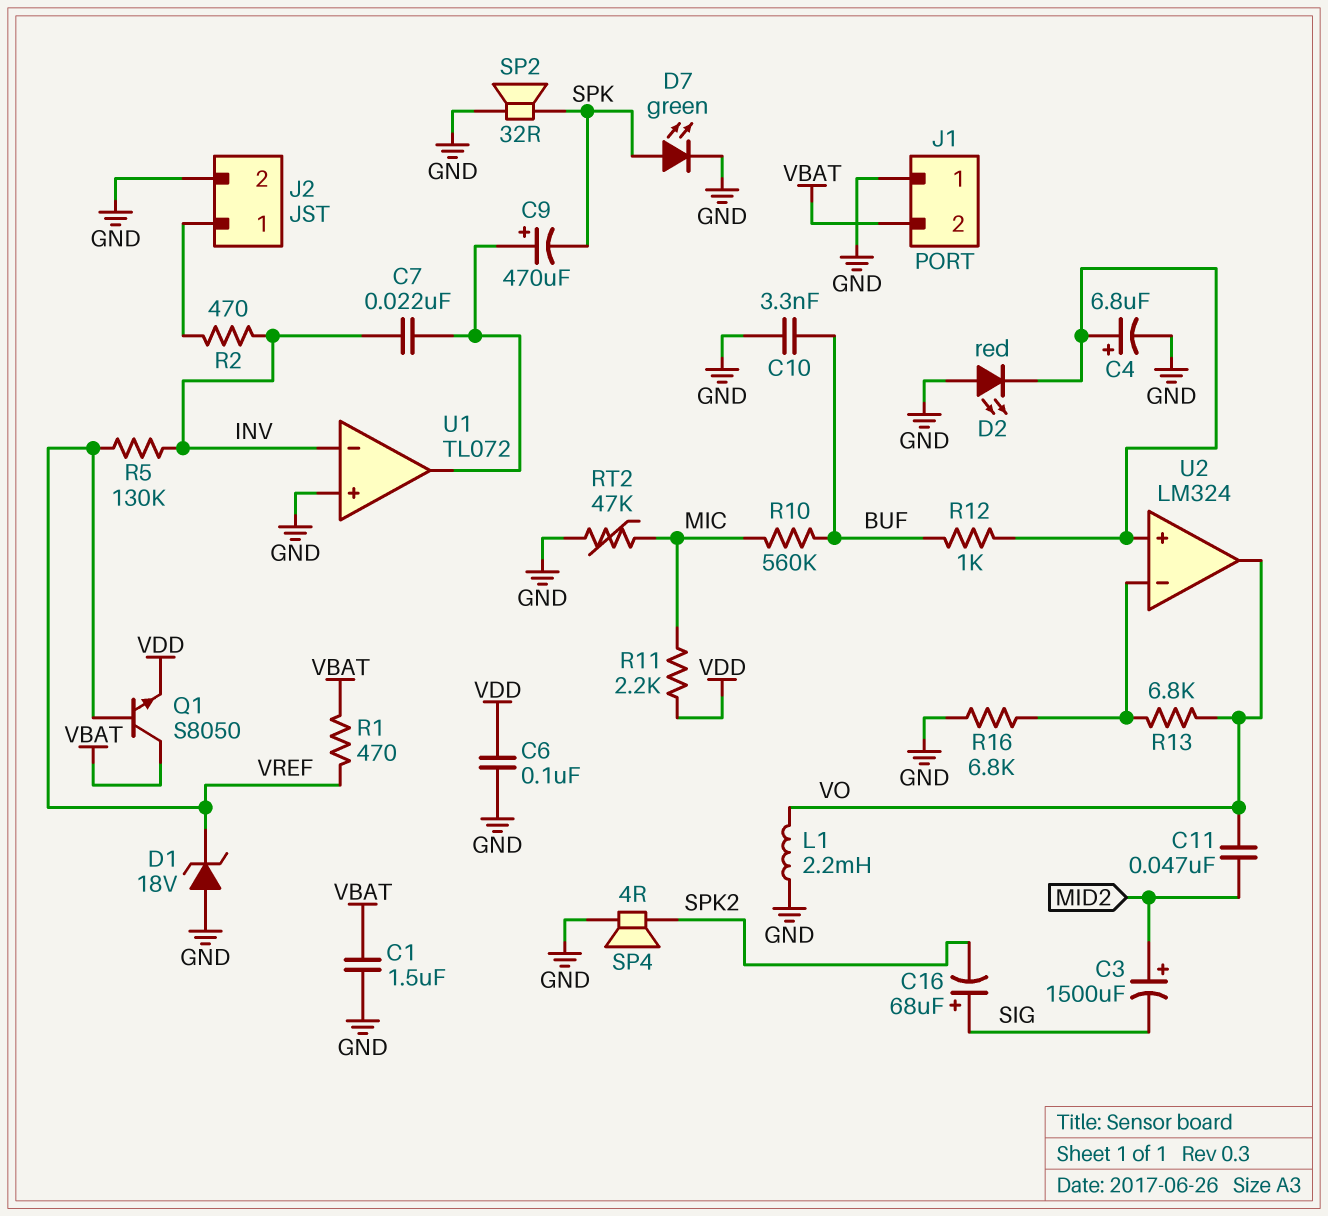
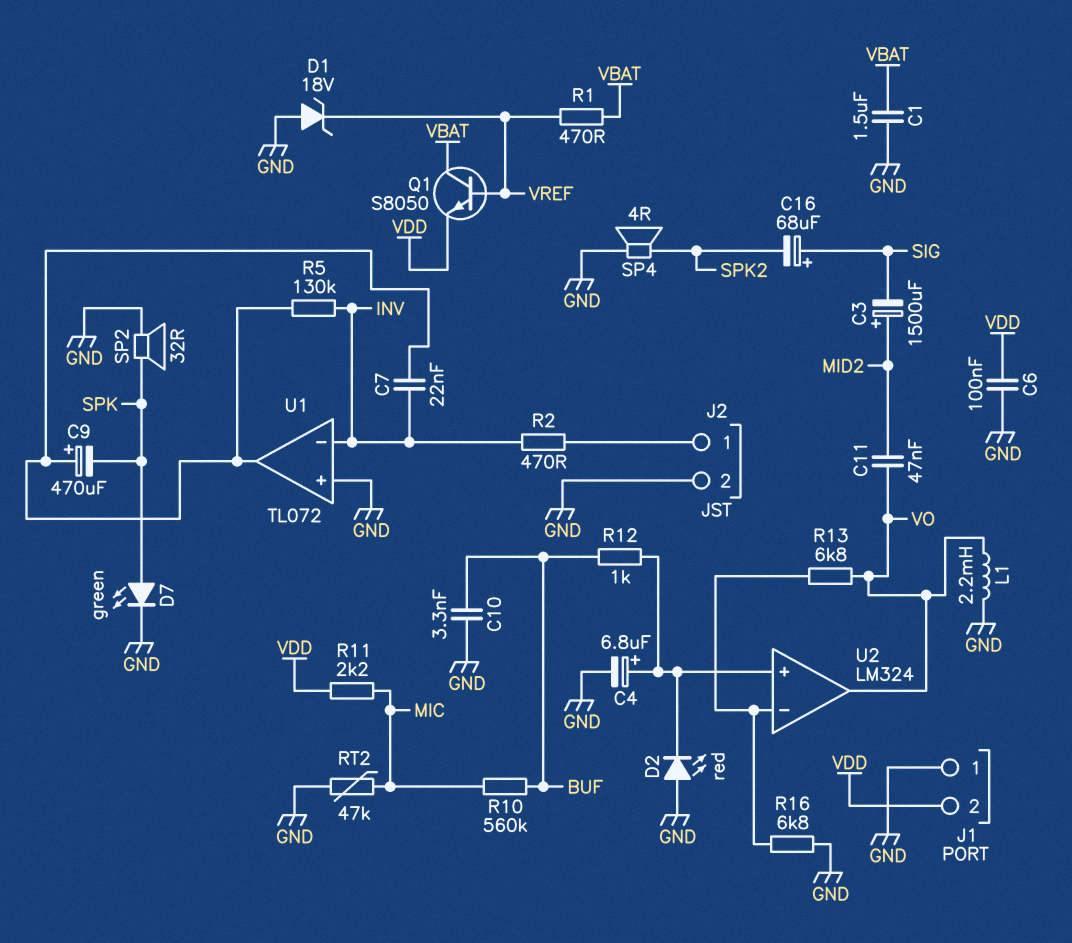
J1 pin 2: VBAT -> VDD
R5: 130k (INV, VREF) -> 130k (INV, U1/out)

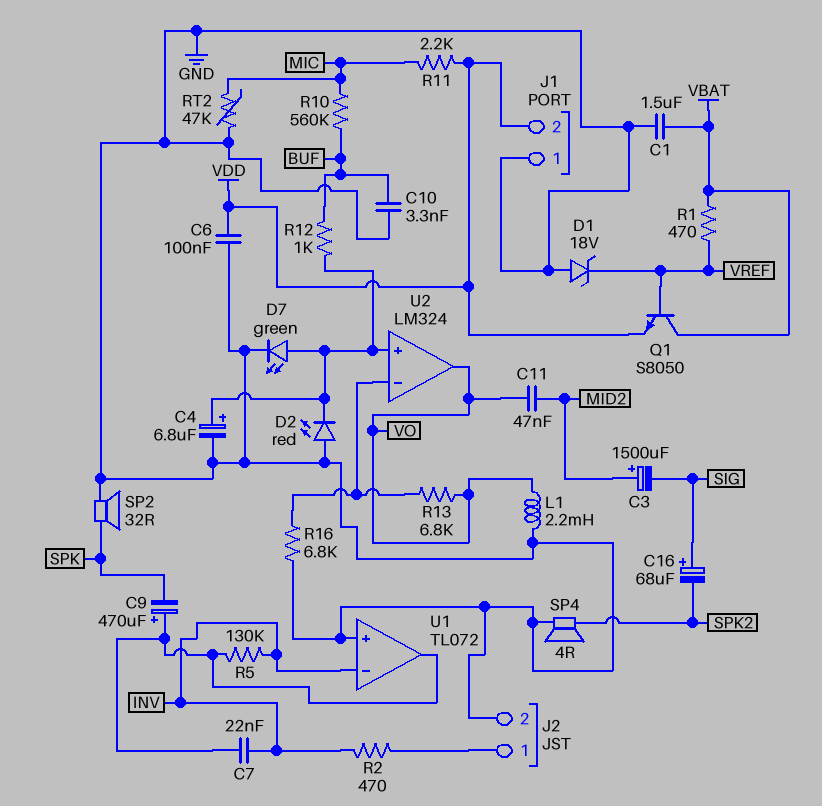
D7: LED green (A SPK, K GND) -> LED green (A U2/in+, K GND)

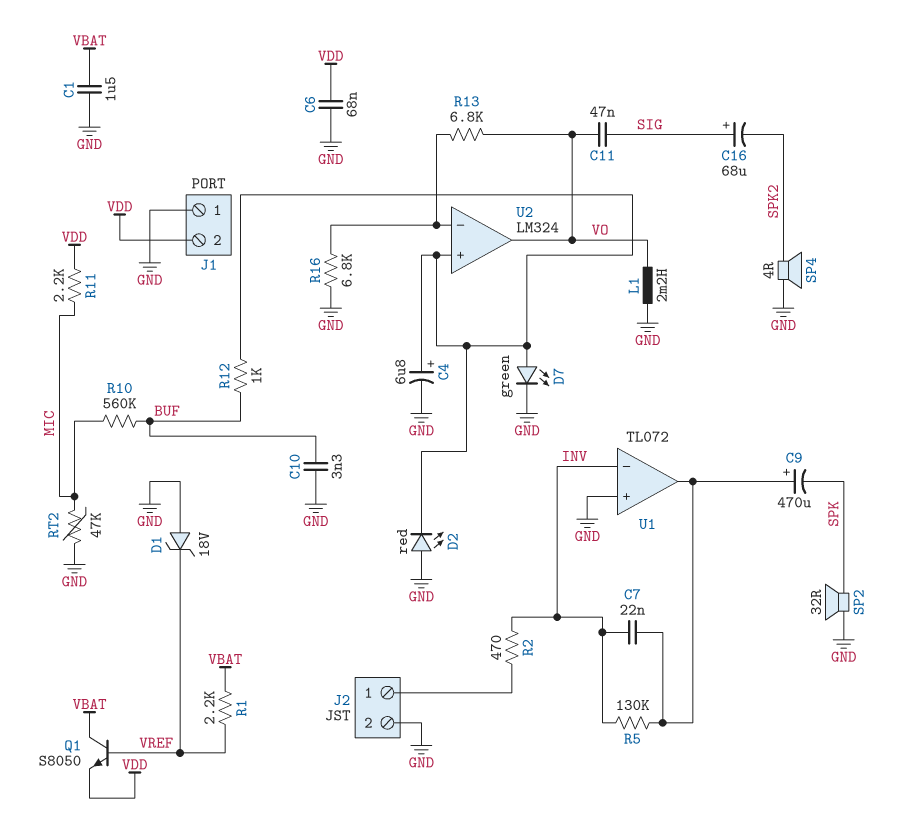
C3: 1500uF (plus MID2, minus SIG) -> none
C6: 100nF (GND, VDD) -> 68nF (GND, VDD)
C11: 47nF (MID2, VO) -> 47nF (SIG, VO)
R1: 470 (VBAT, VREF) -> 2.2k (VBAT, VREF)

